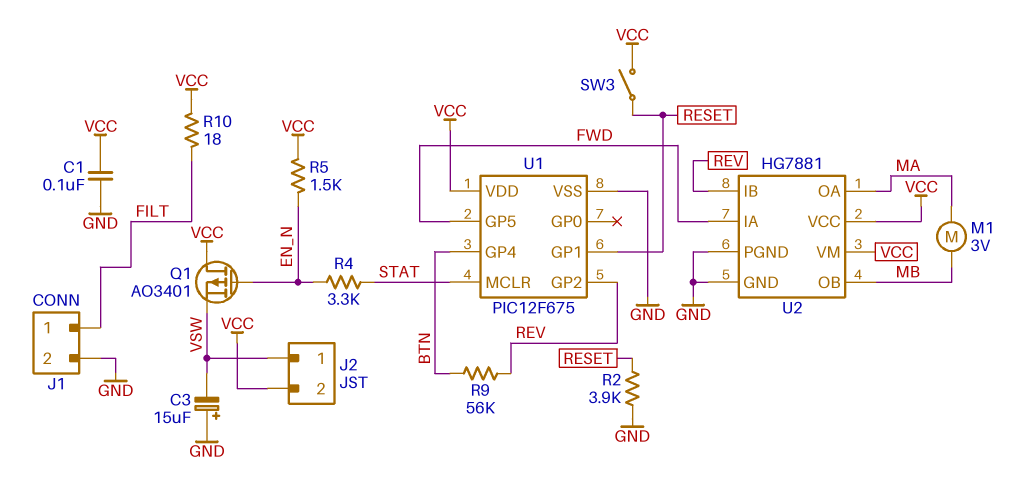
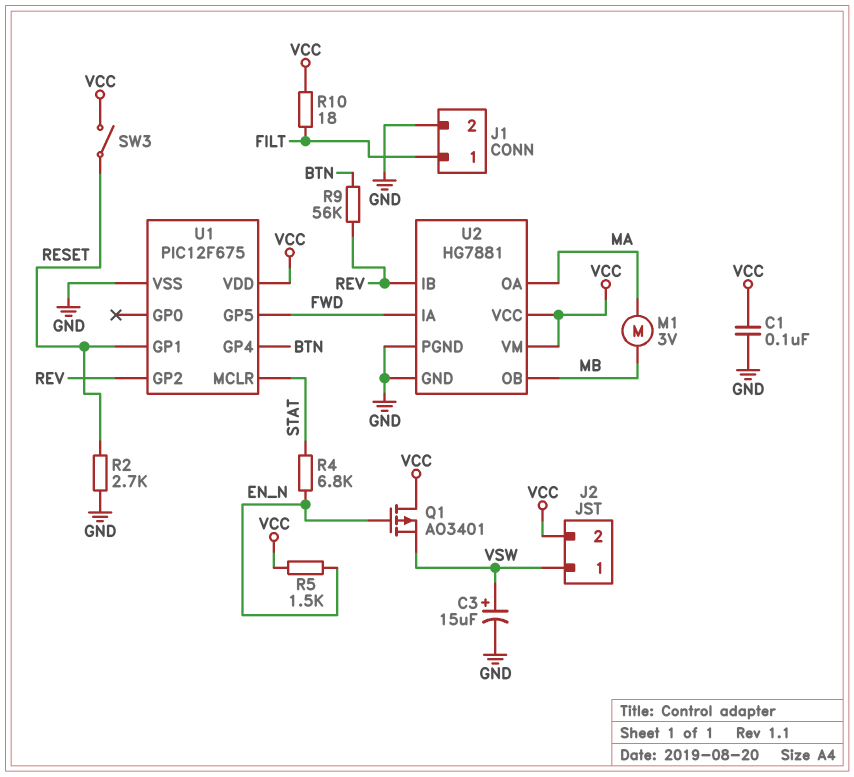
C3: 15uF (plus GND, minus VSW) -> 15uF (plus VSW, minus GND)
R2: 3.9k (GND, RESET) -> 2.7k (GND, RESET)
R4: 3.3k (EN_N, STAT) -> 6.8k (EN_N, STAT)

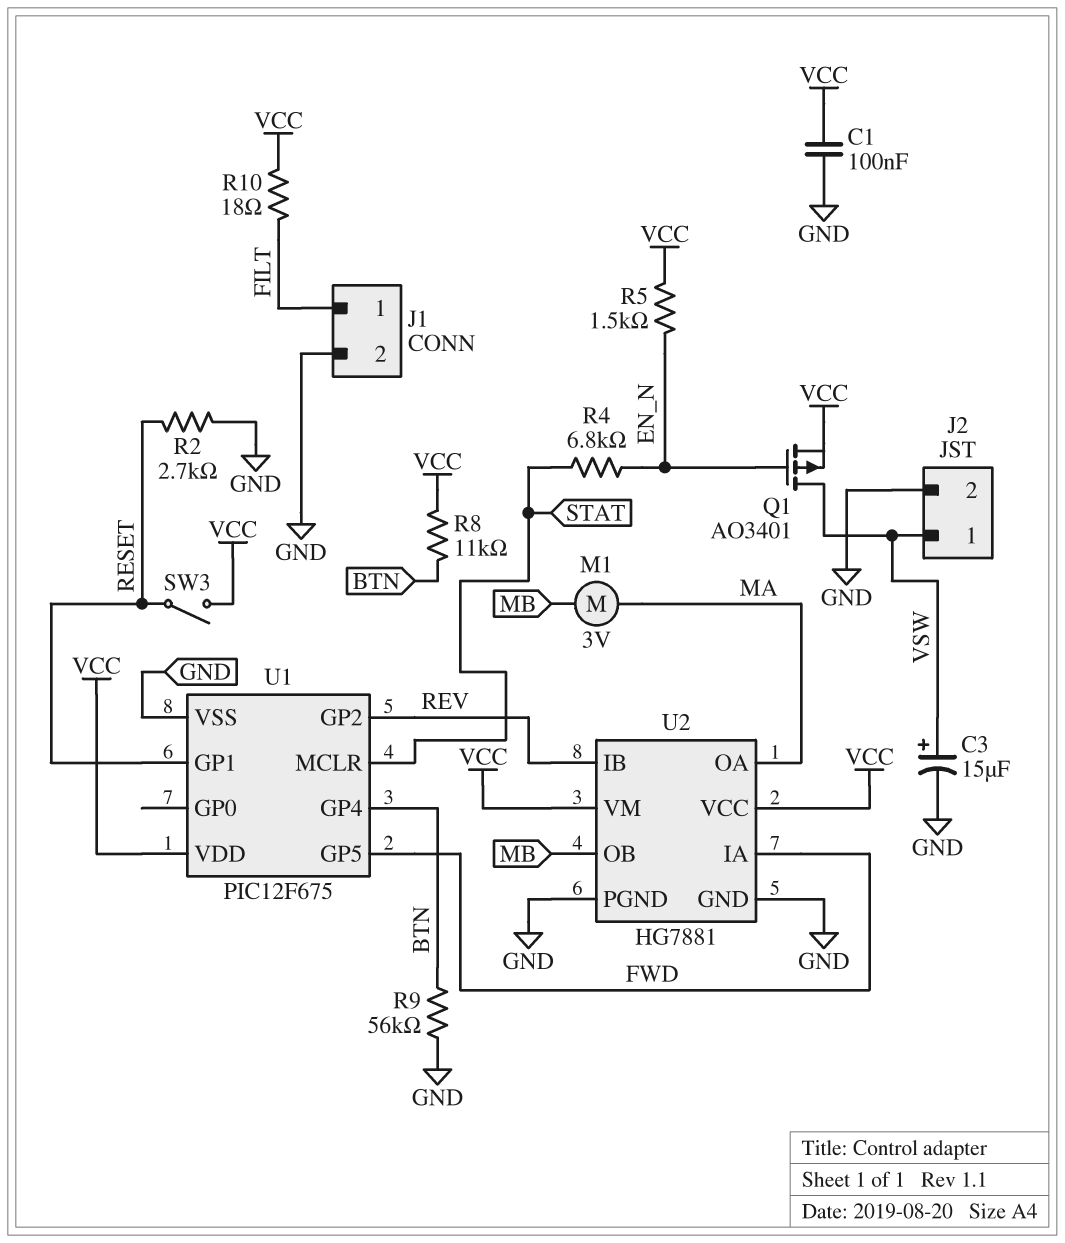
J2 pin 2: VCC -> GND
Q1: PMOS AO3401 (G EN_N, D VCC, S VSW) -> PMOS AO3401 (G EN_N, D VSW, S VCC)
R8: none -> 11k (BTN, VCC)
R9: 56k (BTN, REV) -> 56k (BTN, GND)

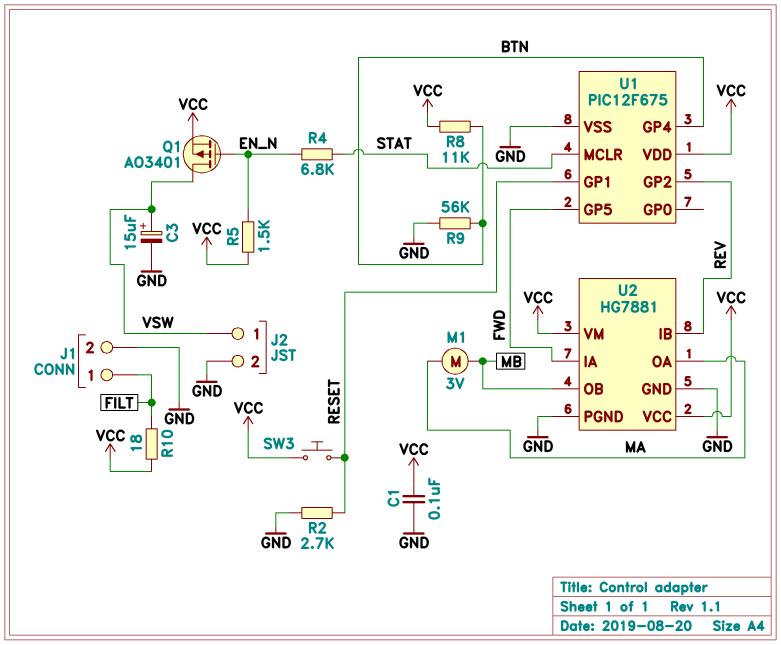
SW3: switch (RESET, VCC) -> button (RESET, VCC)

